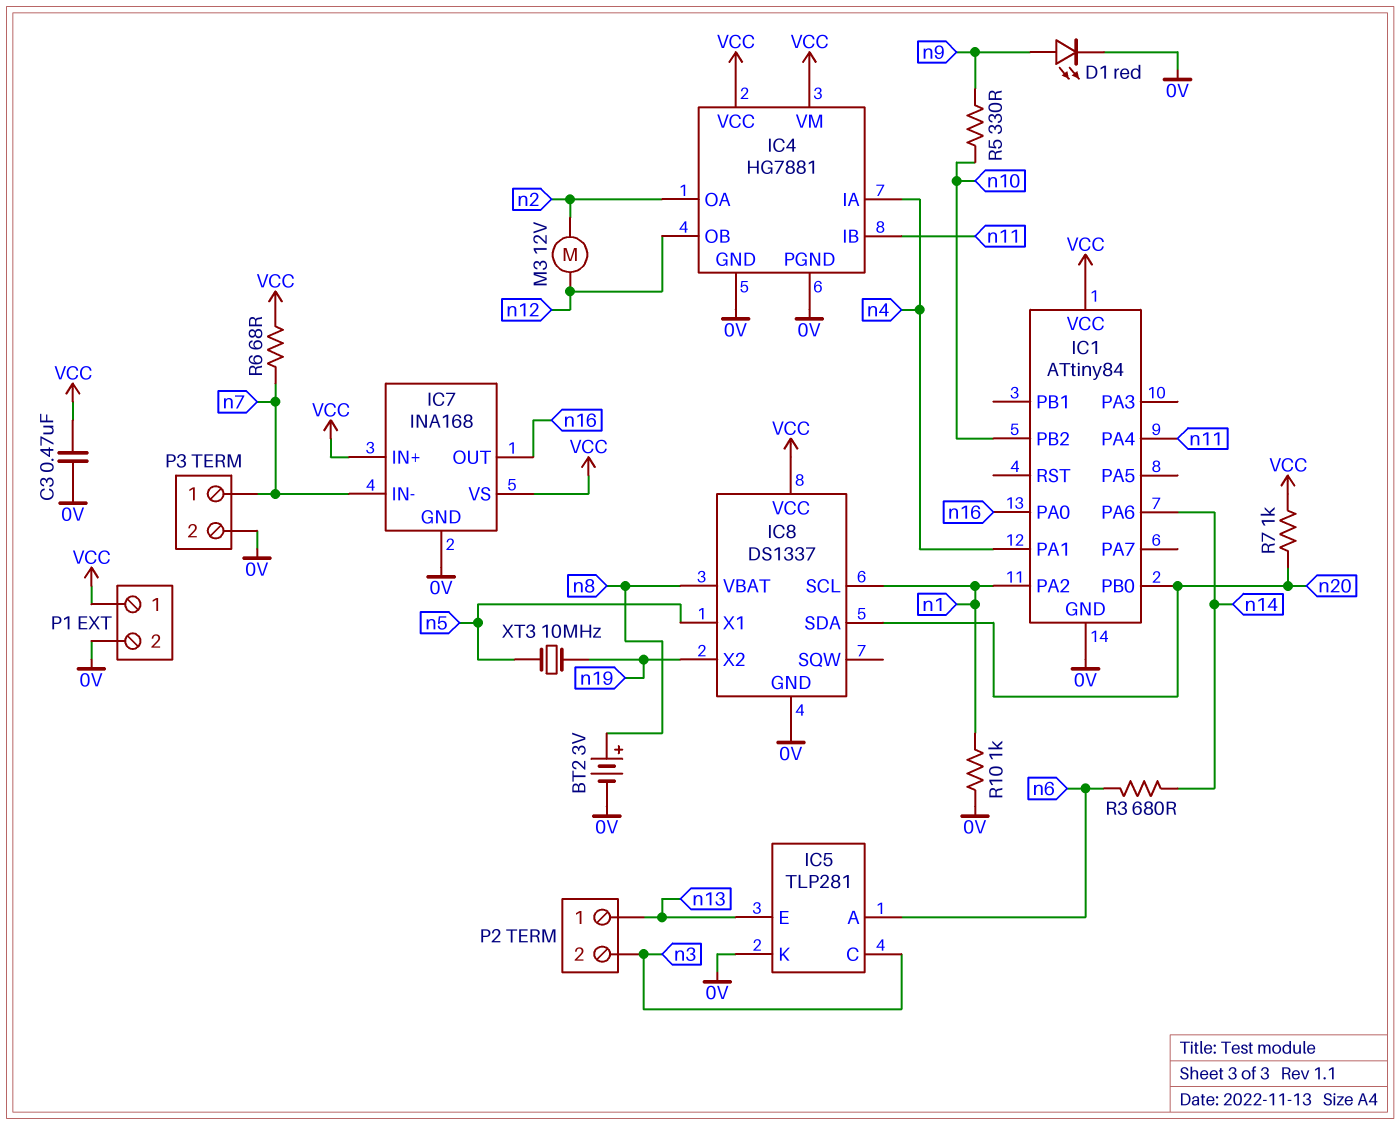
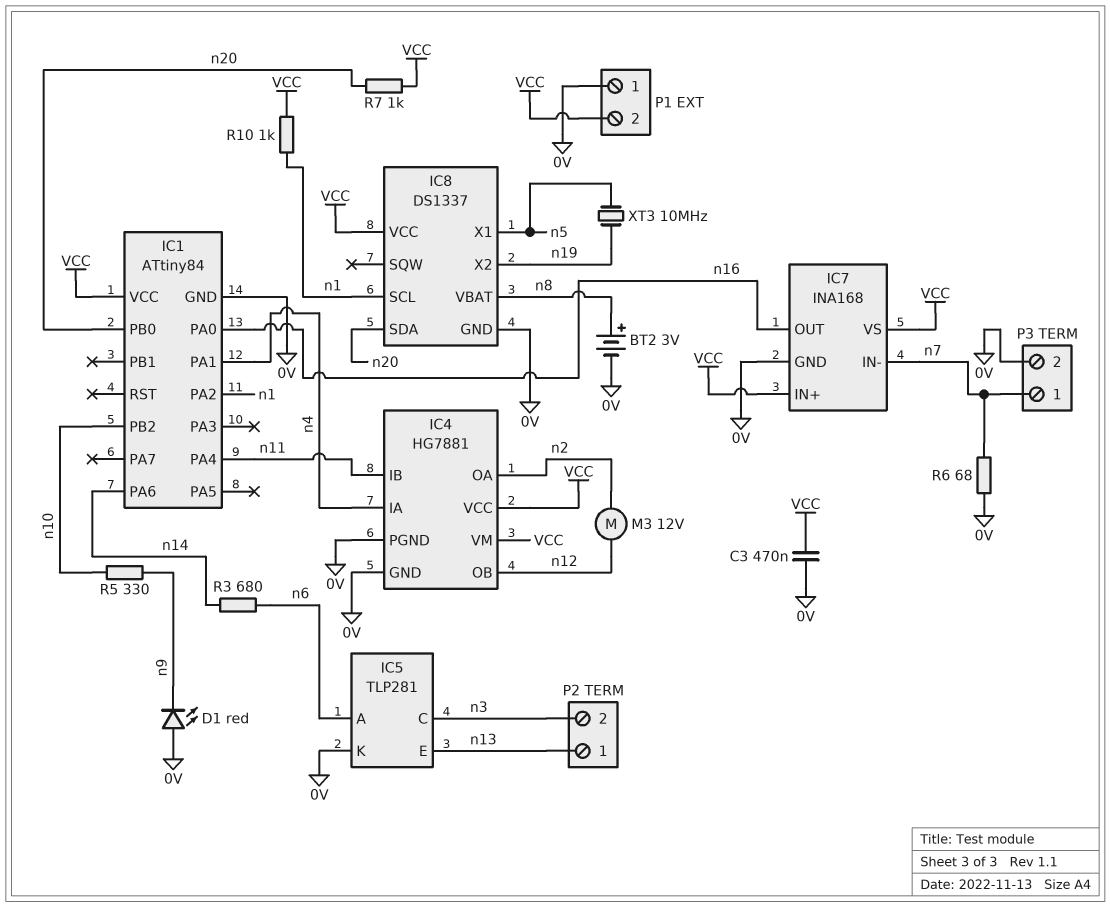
D1: LED red (A n9, K 0V) -> LED red (A 0V, K n9)
P1 pin 1: VCC -> 0V
P1 pin 2: 0V -> VCC
R6: 68 (VCC, n7) -> 68 (0V, n7)
R10: 1k (0V, n1) -> 1k (VCC, n1)

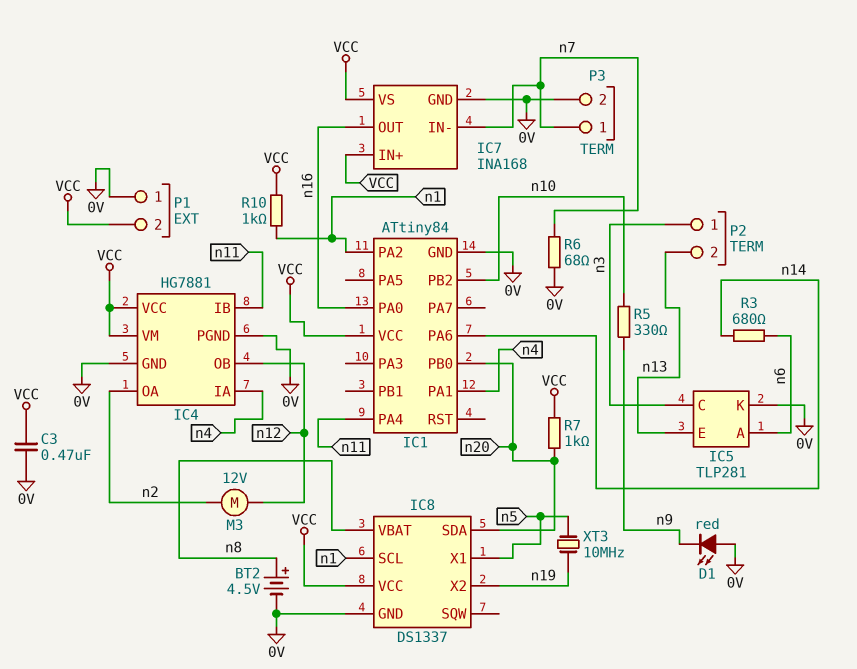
BT2: 3V (plus n8, minus 0V) -> 4.5V (plus n8, minus 0V)
P2 pin 1: n13 -> n3
P2 pin 2: n3 -> n13

